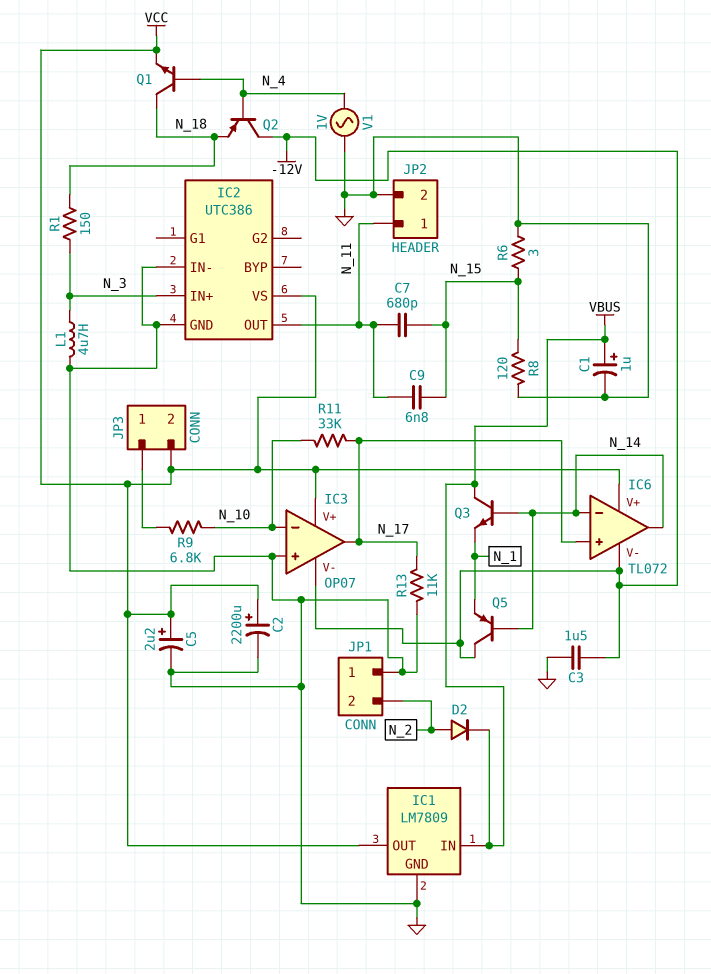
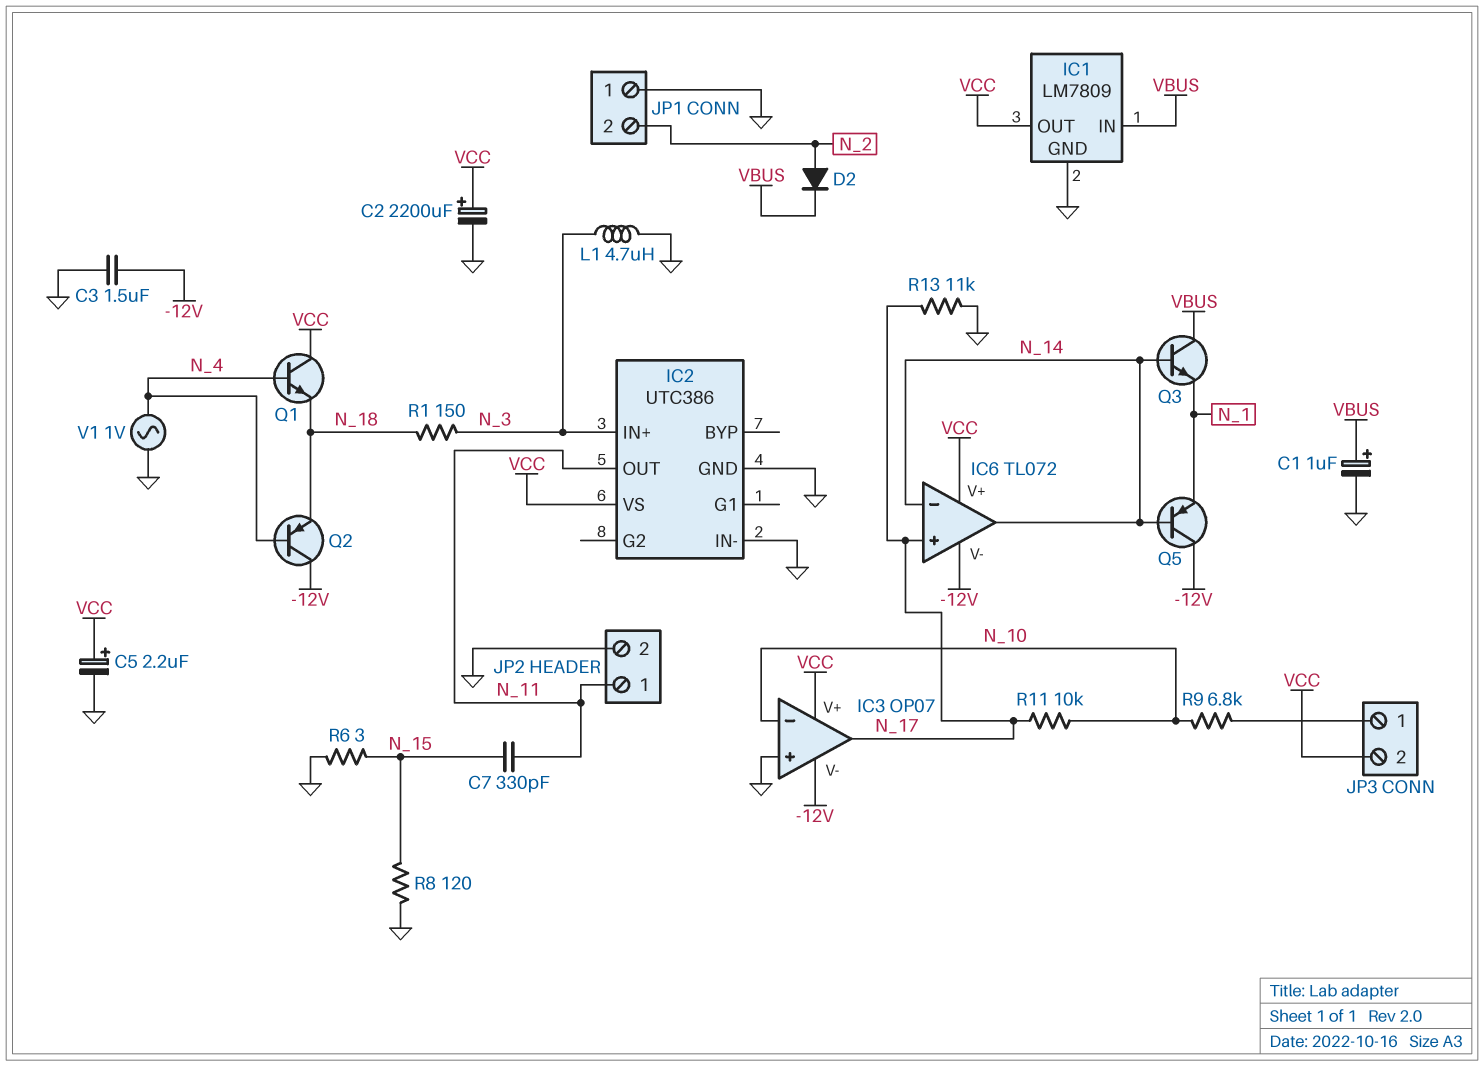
C7: 680pF (N_11, N_15) -> 330pF (N_11, N_15)
C9: 6.8nF (N_11, N_15) -> none
Q1: NPN (B N_4, C N_18, E VCC) -> NPN (B N_4, C VCC, E N_18)
R11: 33k (N_10, N_17) -> 10k (N_10, N_17)

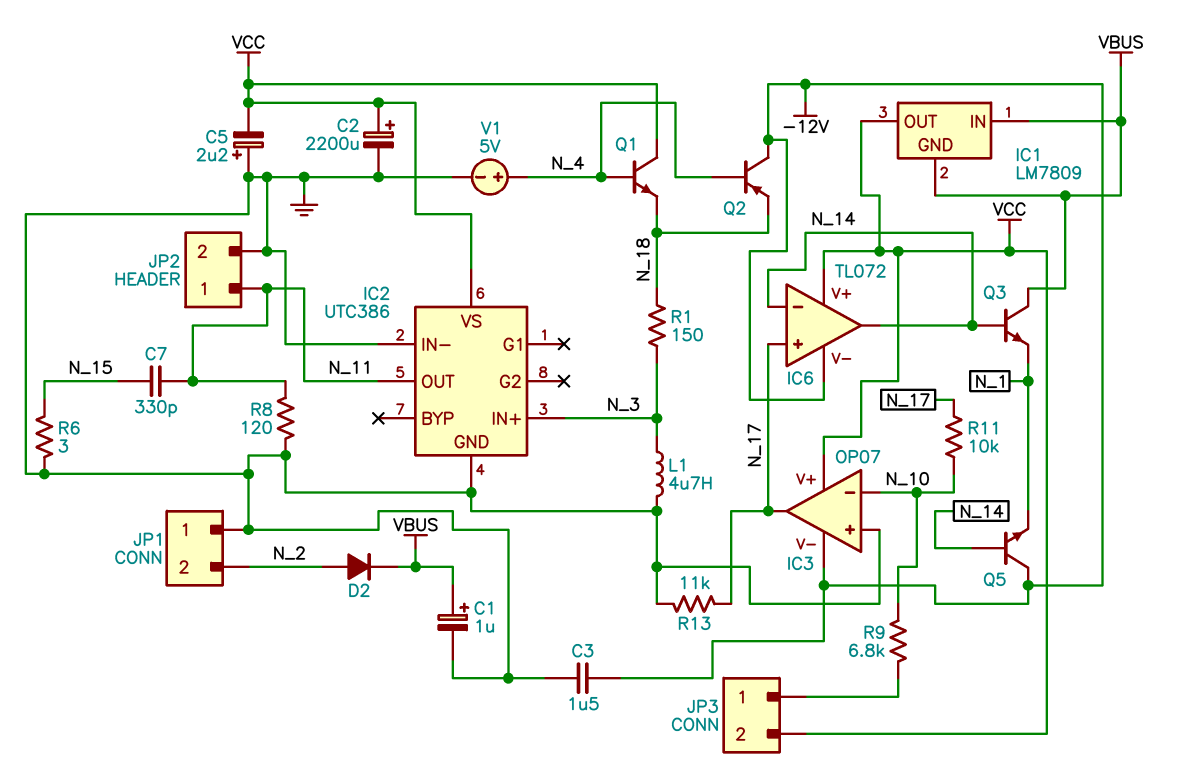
C5: 2.2uF (plus VCC, minus GND) -> 2.2uF (plus GND, minus VCC)
IC1 pin GND: GND -> VBUS
Q5: PNP (B N_14, C -12V, E N_1) -> NPN (B N_14, C -12V, E N_1)
R8: 120 (GND, N_15) -> 120 (GND, N_11)
V1: AC 1V (GND, N_4) -> 5V (plus N_4, minus GND)

